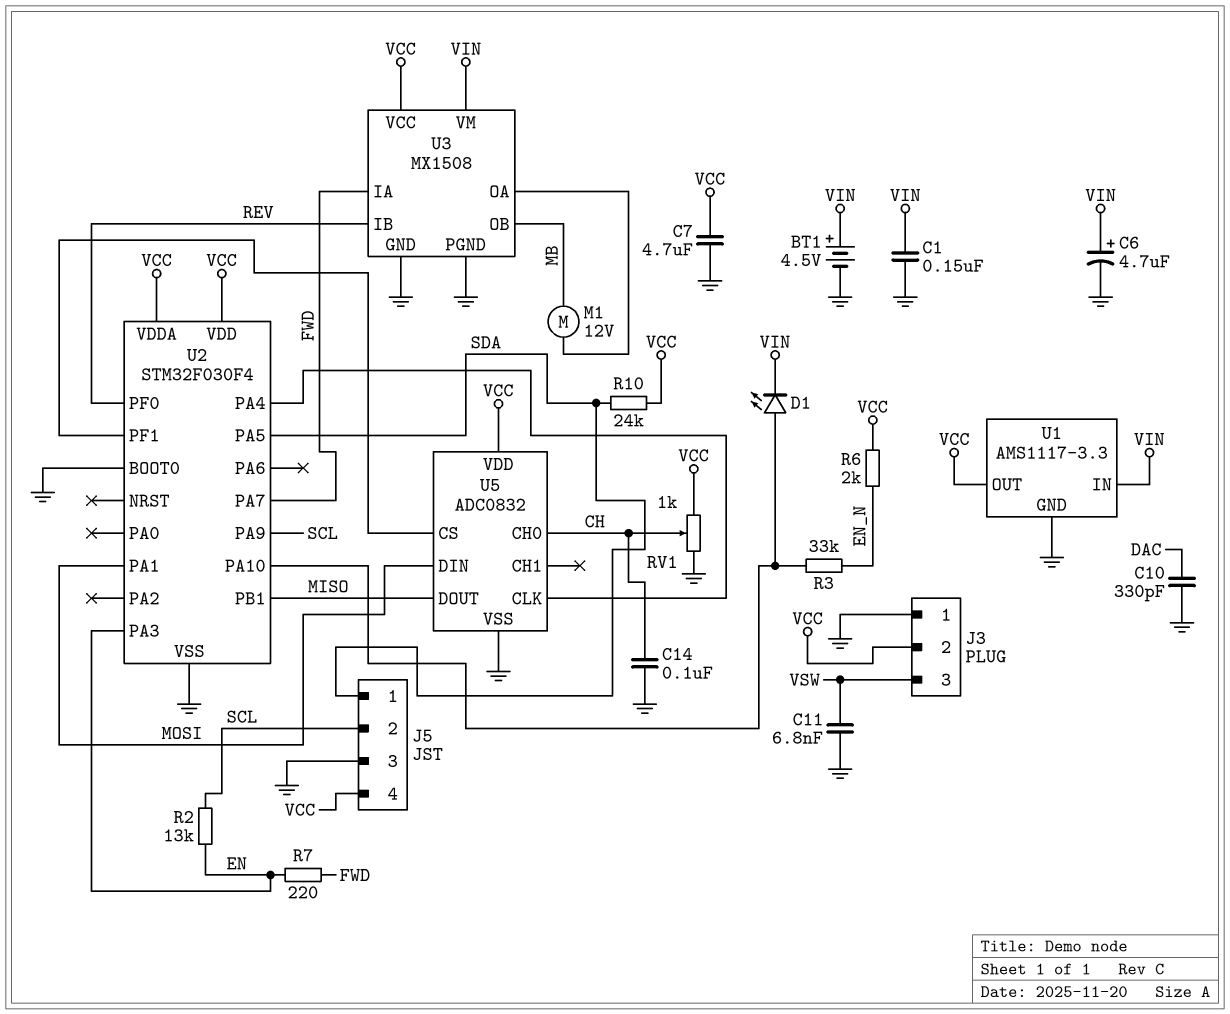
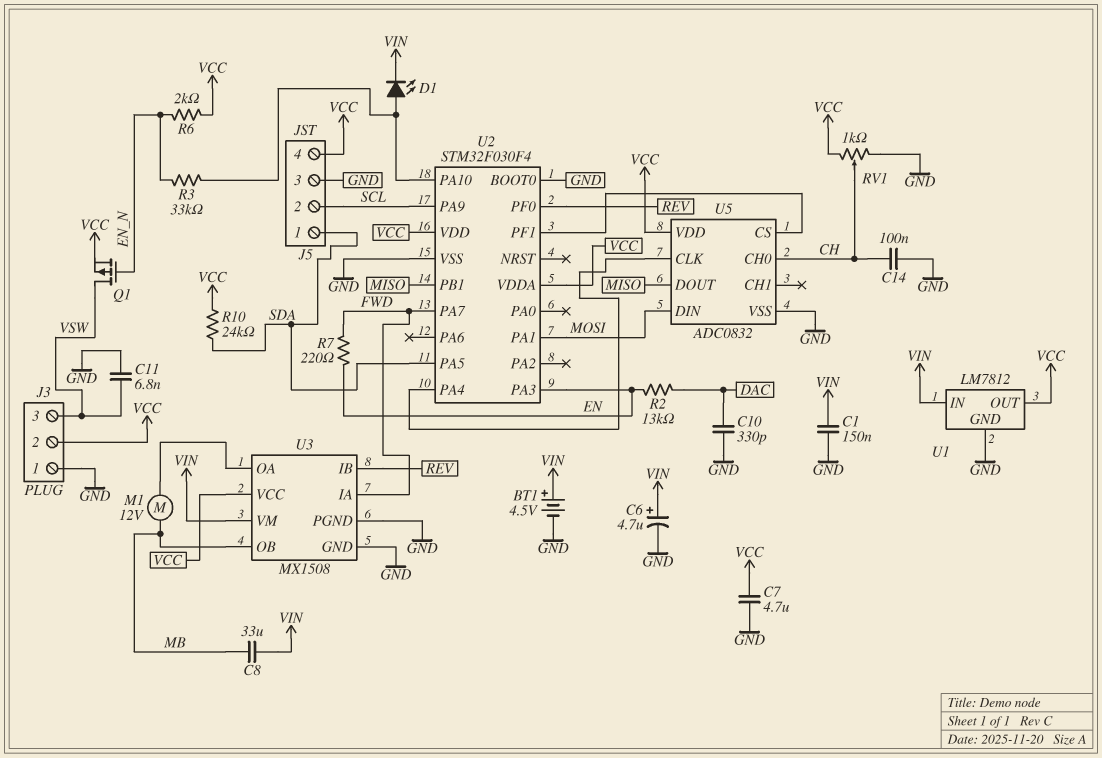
C8: none -> 33uF (MB, VIN)
Q1: none -> PMOS (G EN_N, D VSW, S VCC)
R2: 13k (EN, SCL) -> 13k (DAC, EN)
U1: AMS1117-3.3 -> LM7812

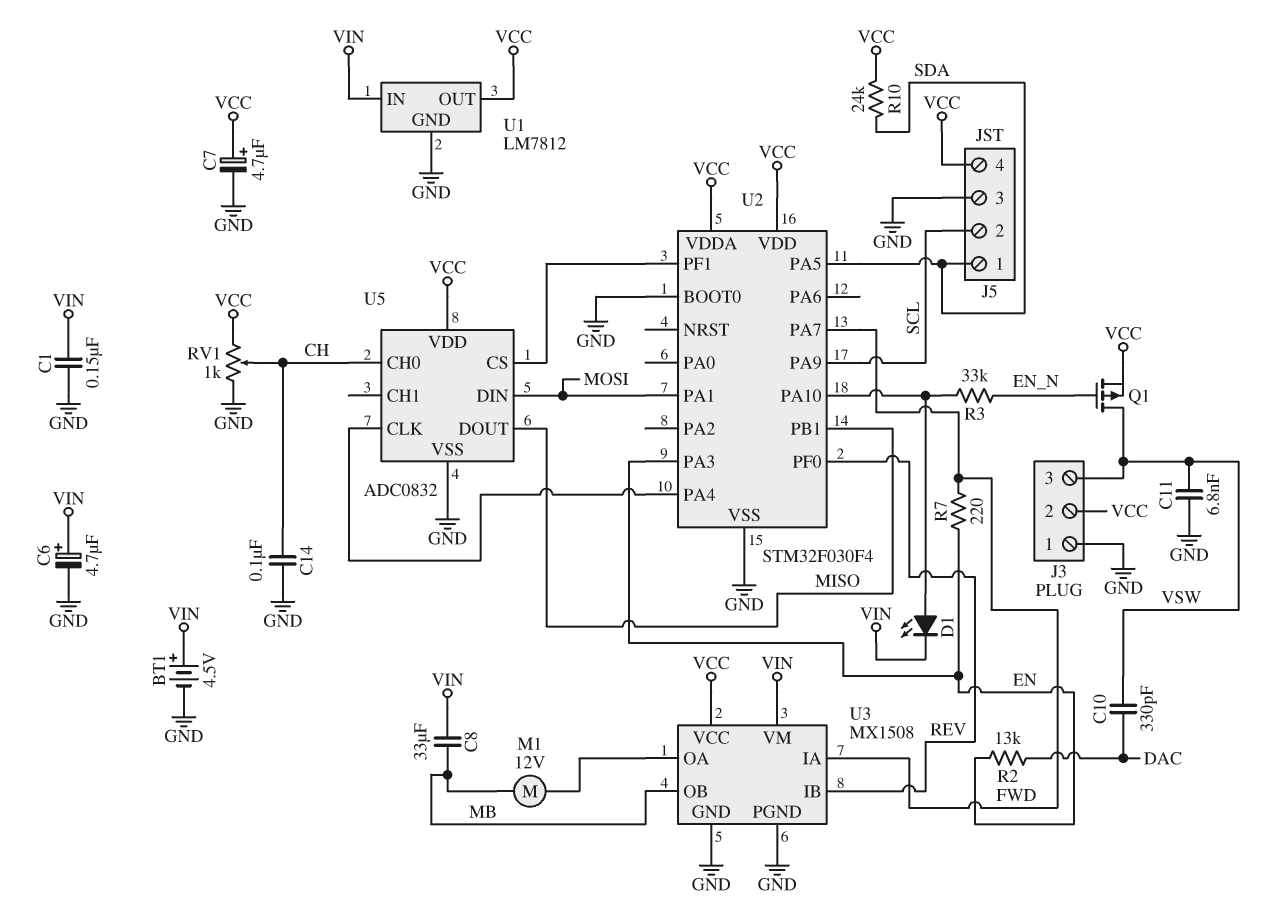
C7: 4.7uF (GND, VCC) -> 4.7uF (plus VCC, minus GND)
C10: 330pF (DAC, GND) -> 330pF (DAC, VSW)
R6: 2k (EN_N, VCC) -> none

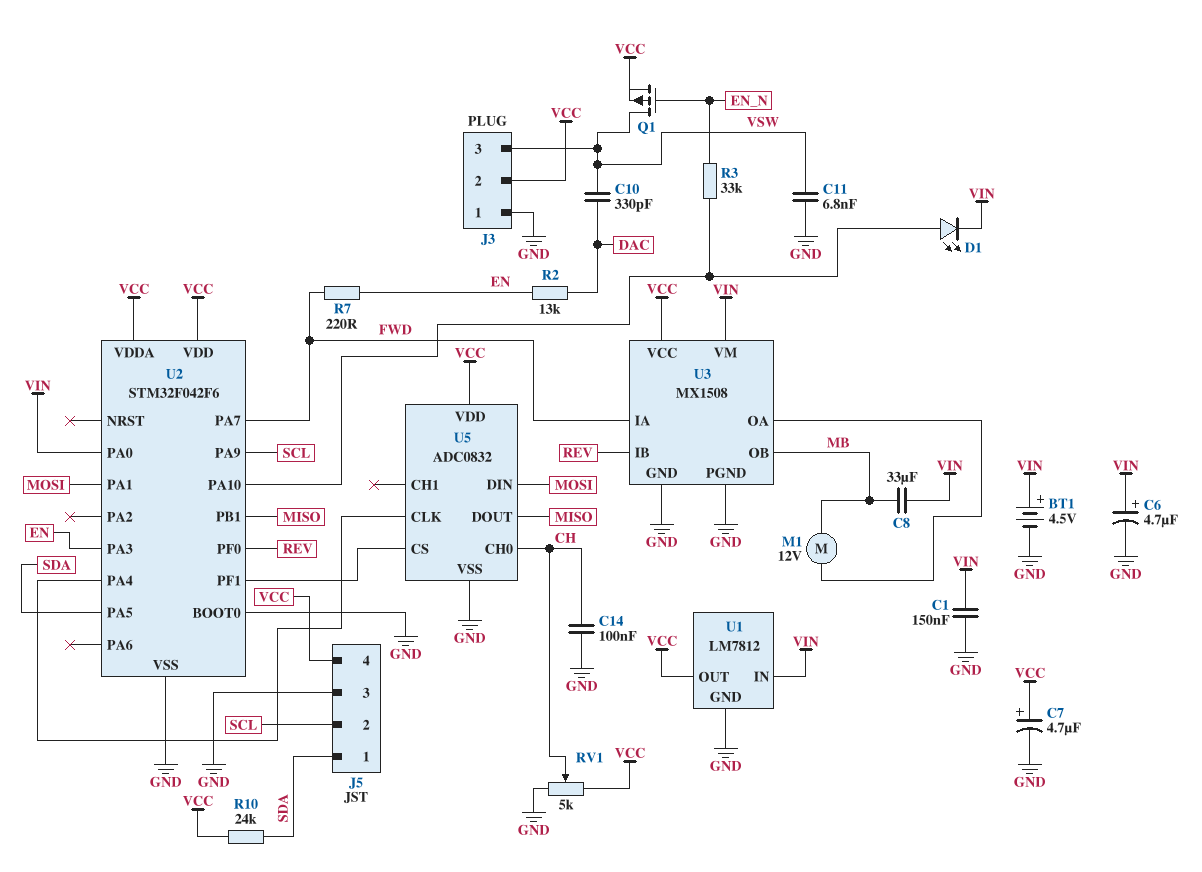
RV1: 1k (GND, VCC, wiper CH) -> 5k (GND, VCC, wiper CH)
U2: STM32F030F4 -> STM32F042F6
U2 pin PA0: none -> VIN

